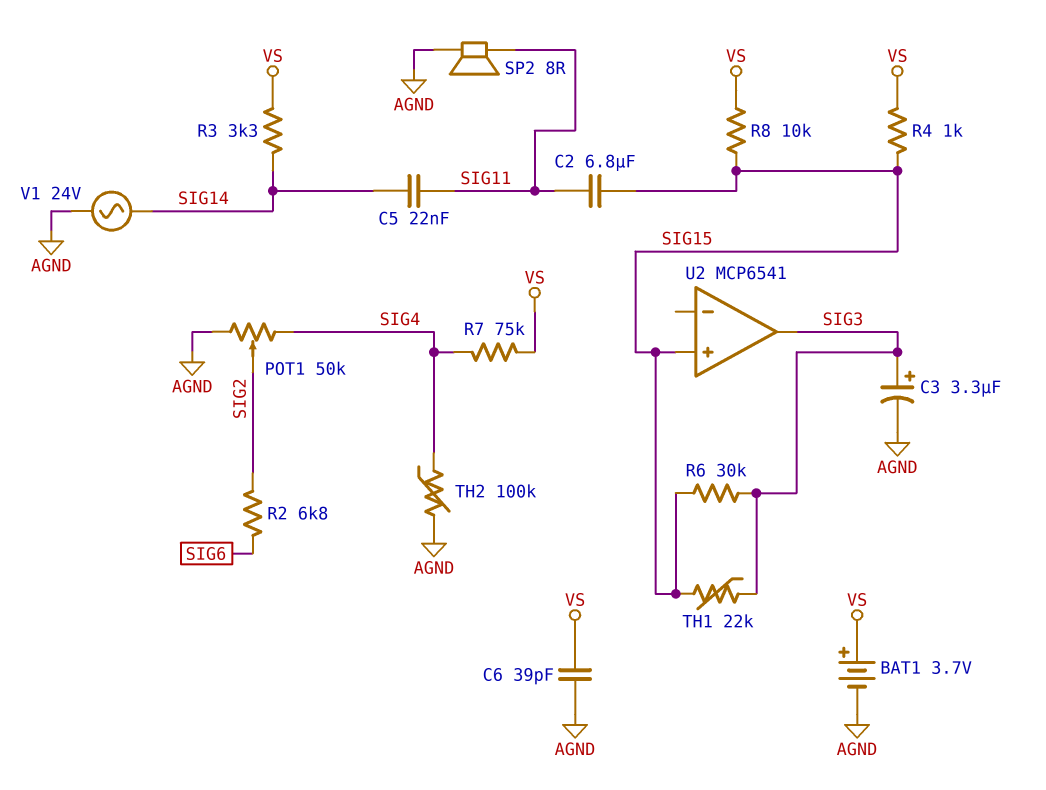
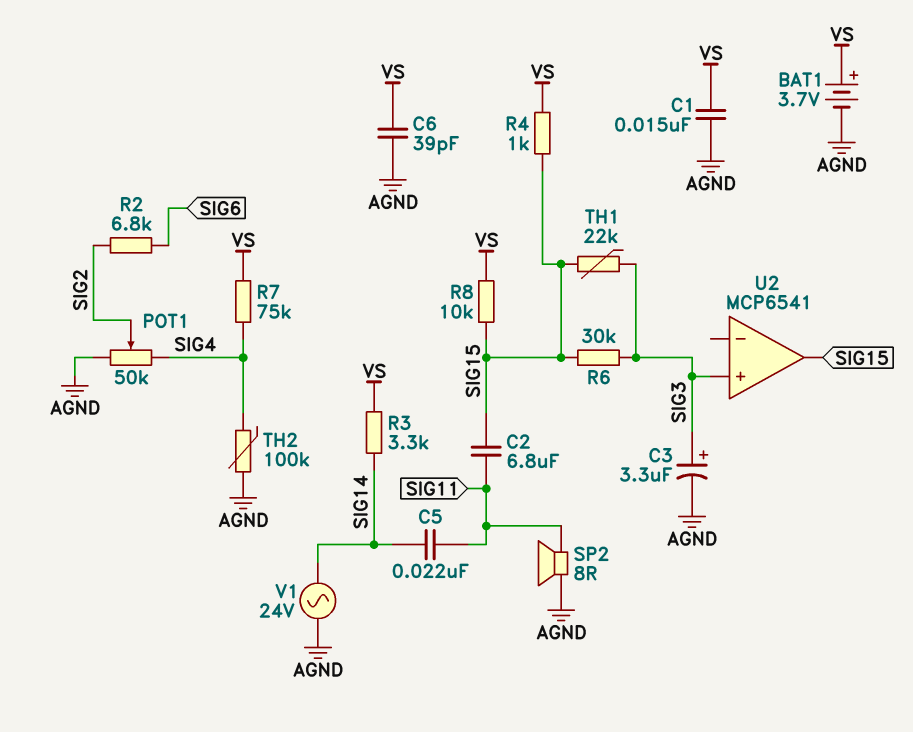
C1: none -> 15nF (AGND, VS)
U2 pin in+: SIG15 -> SIG3
U2 pin out: SIG3 -> SIG15

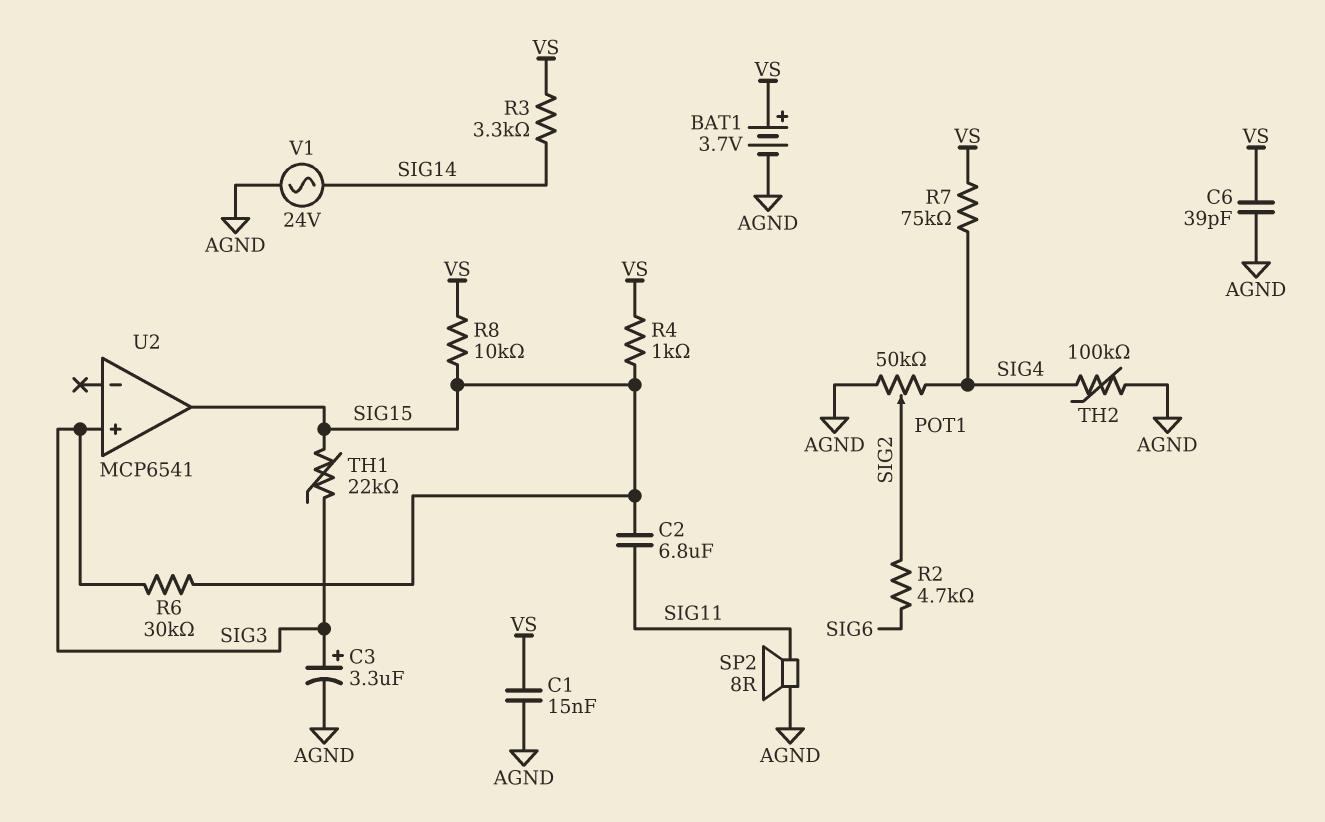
C5: 22nF (SIG11, SIG14) -> none
R2: 6.8k (SIG2, SIG6) -> 4.7k (SIG2, SIG6)

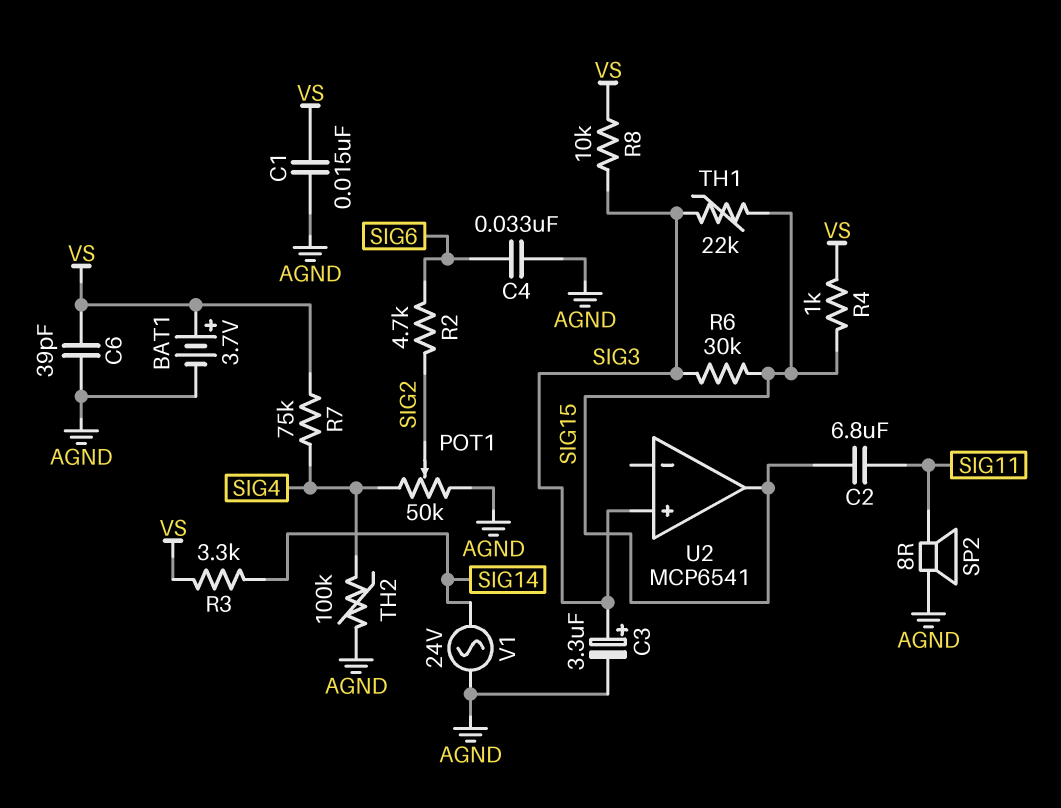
C4: none -> 33nF (AGND, SIG6)
R8: 10k (SIG15, VS) -> 10k (SIG3, VS)

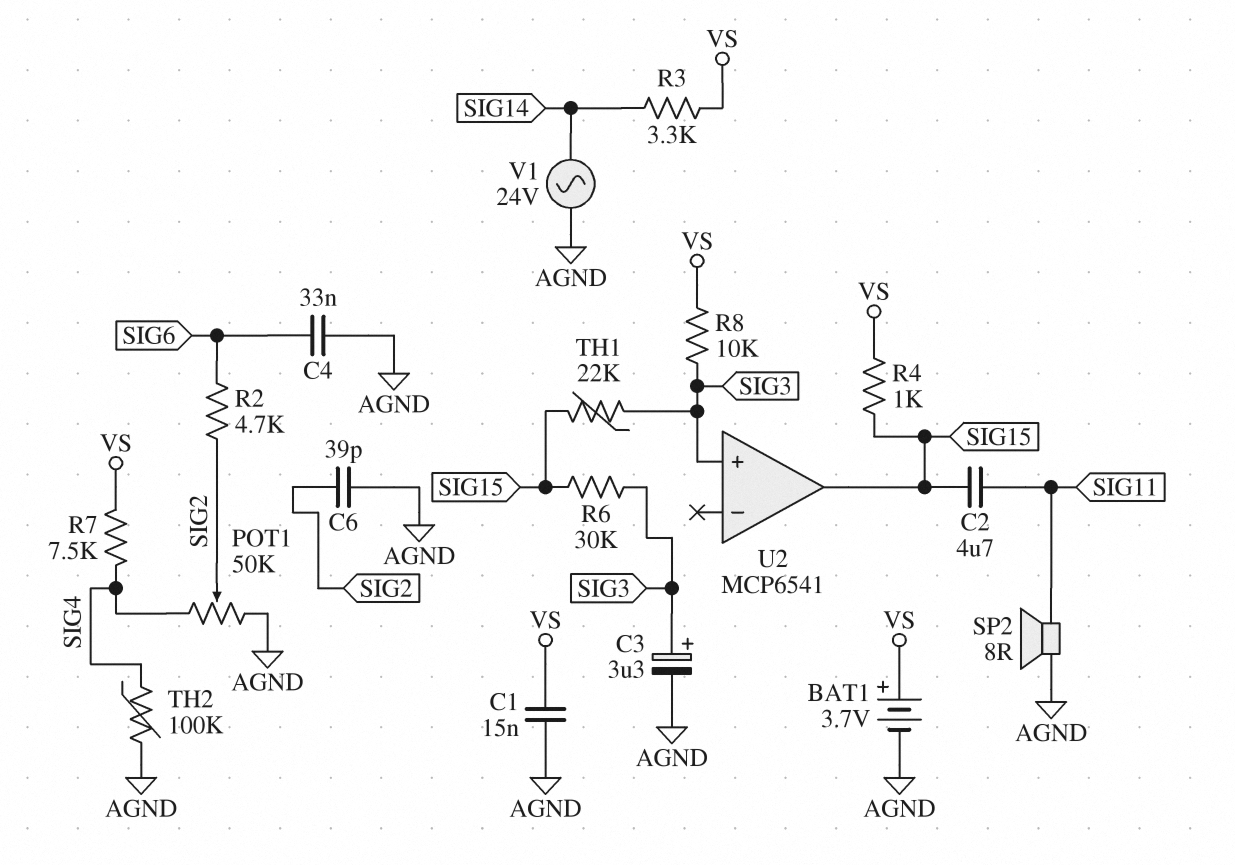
C2: 6.8uF (SIG11, SIG15) -> 4.7uF (SIG11, SIG15)
C6: 39pF (AGND, VS) -> 39pF (AGND, SIG2)
R7: 75k (SIG4, VS) -> 7.5k (SIG4, VS)

